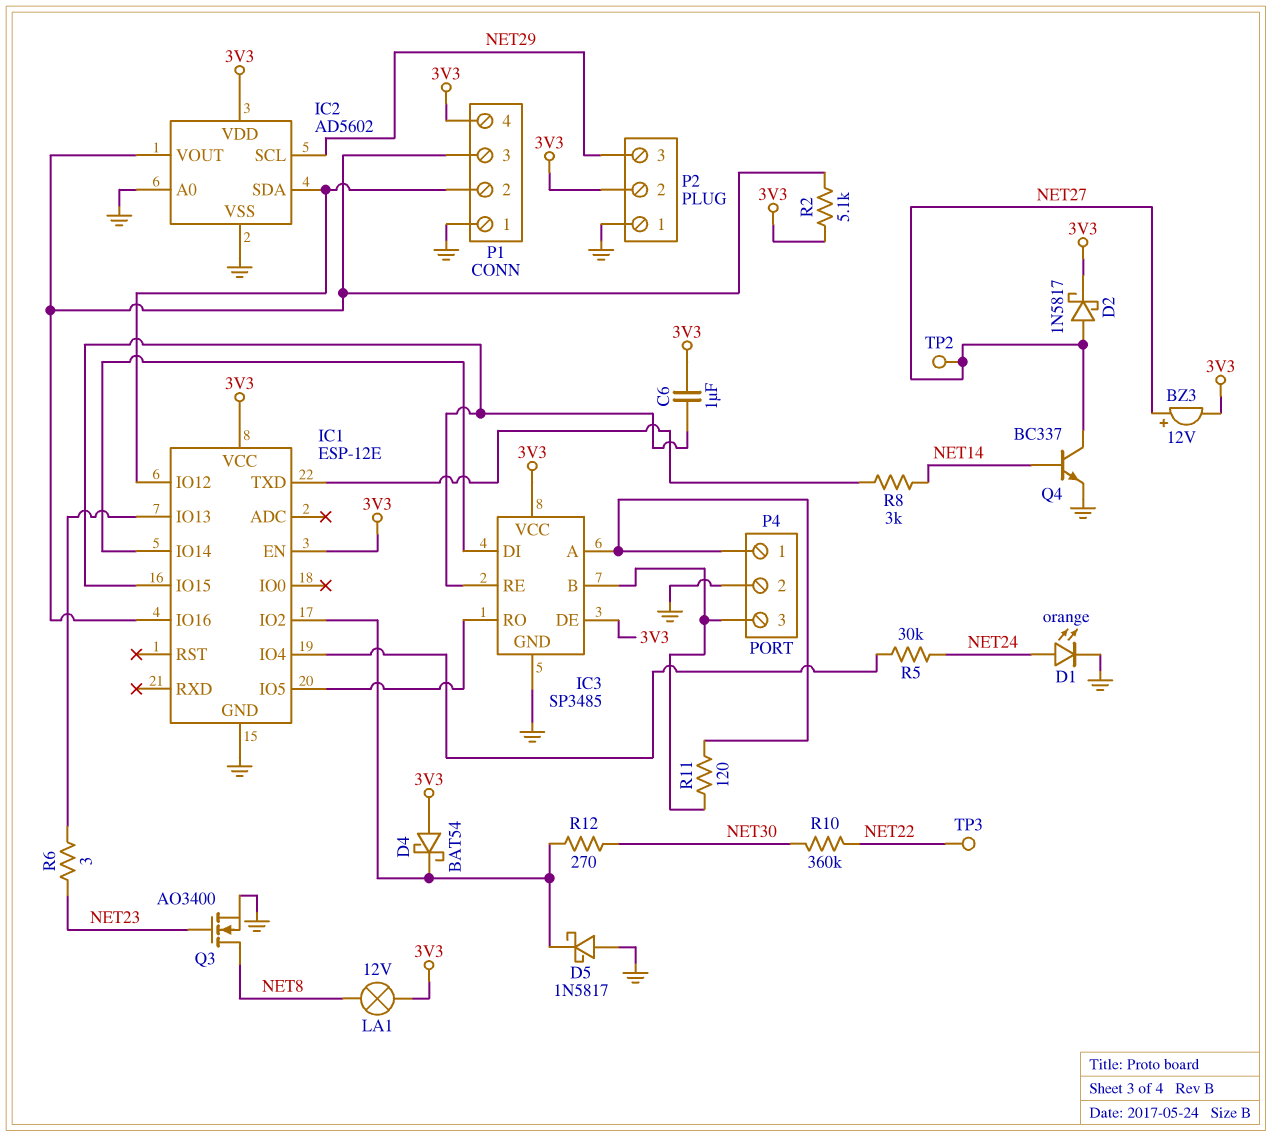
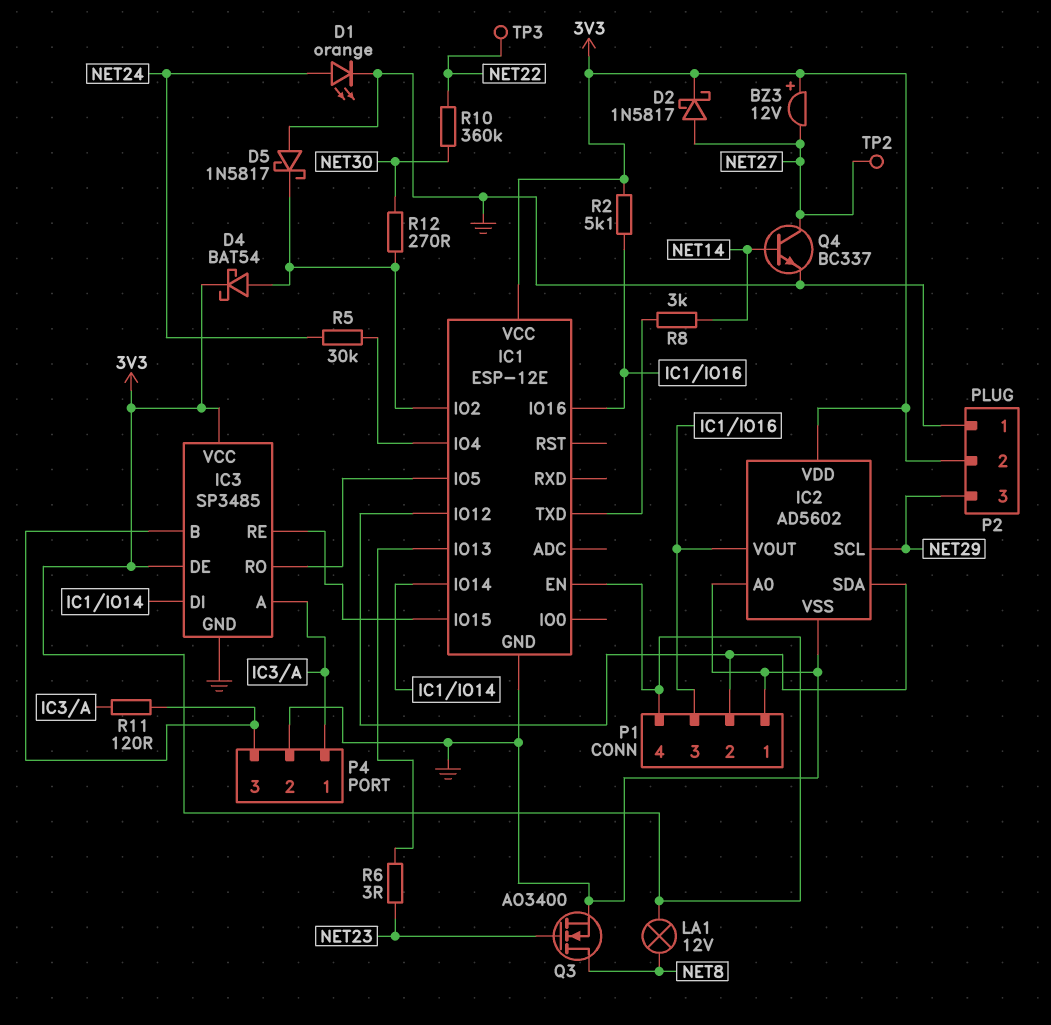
BZ3: buzzer 12V (plus NET27, minus 3V3) -> buzzer 12V (plus 3V3, minus NET27)
C6: 1uF (3V3, IC1/IO15) -> none
D4: schottky BAT54 (A 3V3, K IC1/IO2) -> schottky BAT54 (A IC1/IO2, K 3V3)

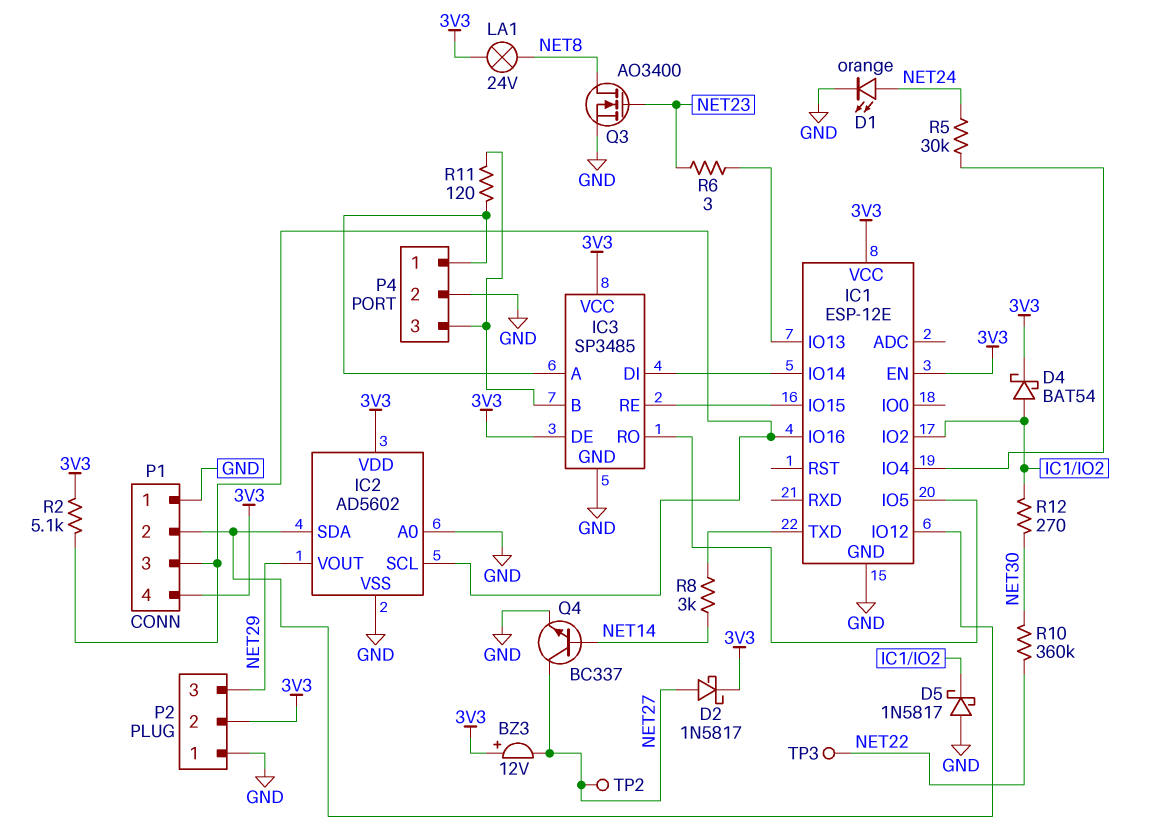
IC2 pin SCL: NET29 -> IC1/IO16
IC2 pin VOUT: IC1/IO16 -> NET29
LA1: lamp 12V (3V3, NET8) -> lamp 24V (3V3, NET8)

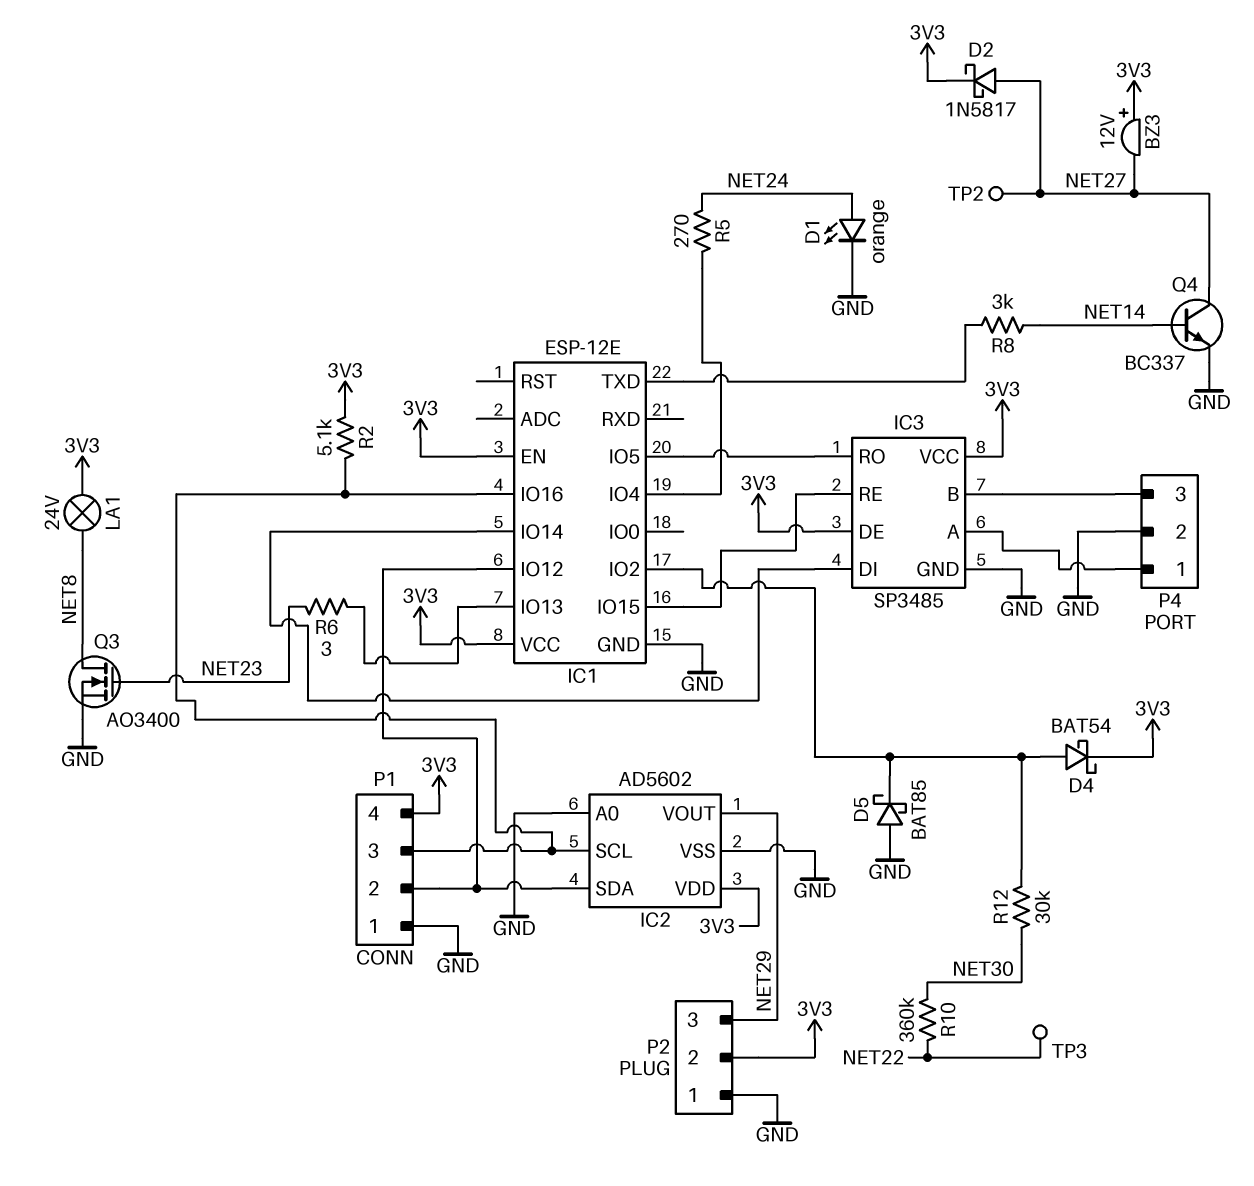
D5: schottky 1N5817 (A GND, K IC1/IO2) -> schottky BAT85 (A GND, K IC1/IO2)
R5: 30k (IC1/IO4, NET24) -> 270 (IC1/IO4, NET24)
R11: 120 (IC3/A, IC3/B) -> none
R12: 270 (IC1/IO2, NET30) -> 30k (IC1/IO2, NET30)

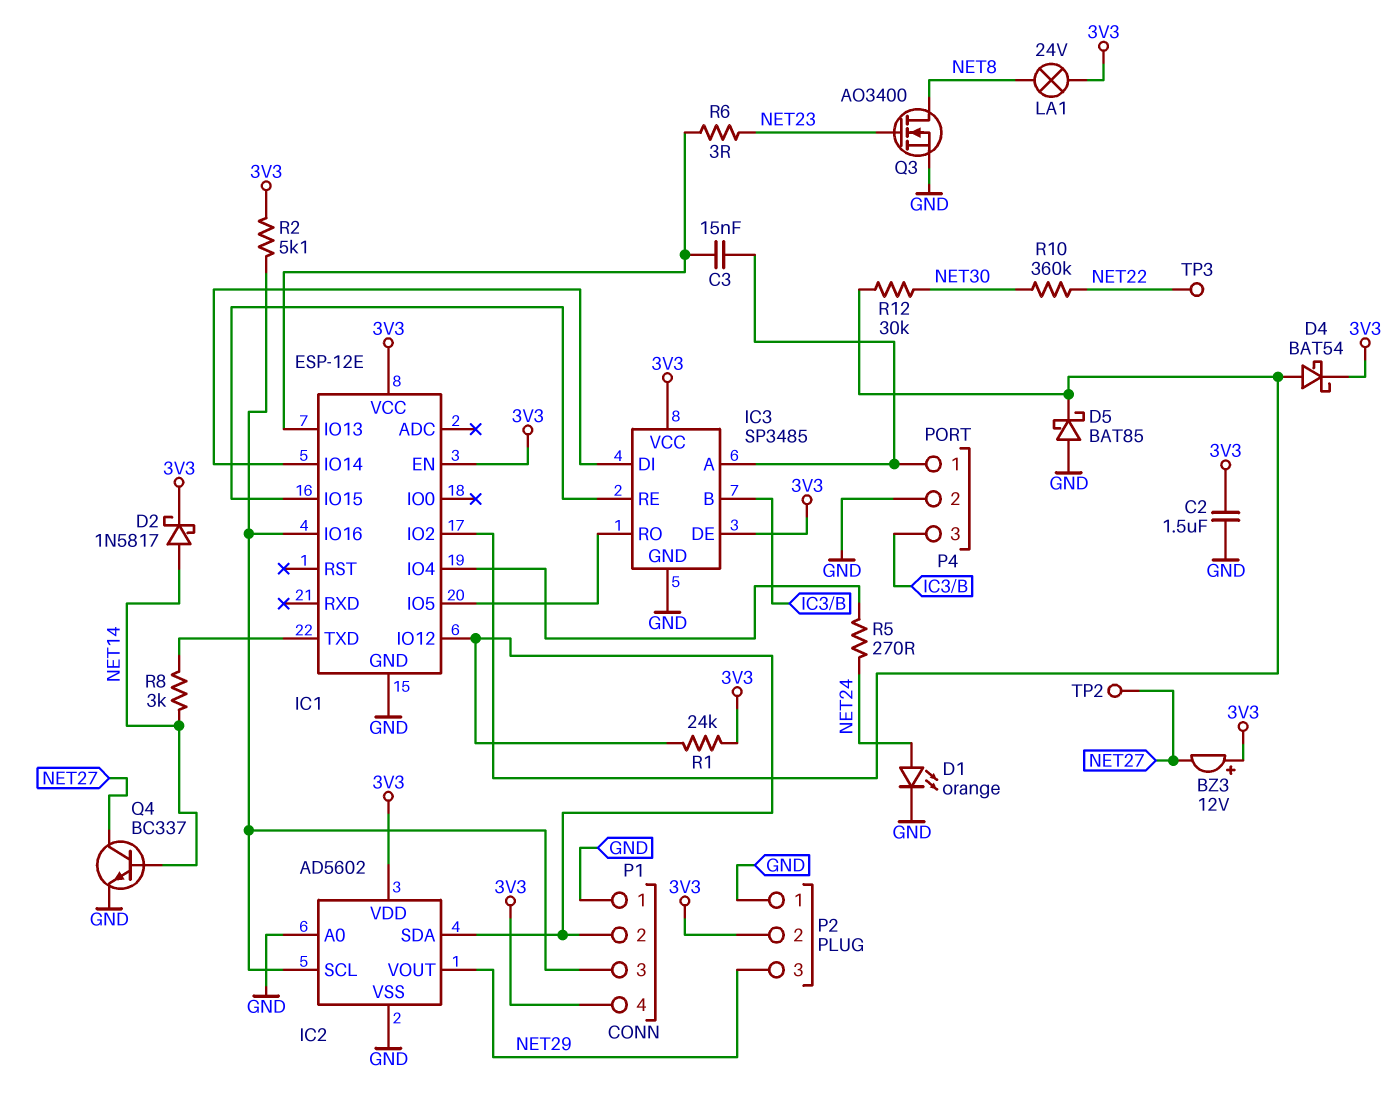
C2: none -> 1.5uF (3V3, GND)
C3: none -> 15nF (IC1/IO13, IC3/A)
D2: schottky 1N5817 (A NET27, K 3V3) -> schottky 1N5817 (A NET14, K 3V3)
R1: none -> 24k (3V3, IC1/IO12)

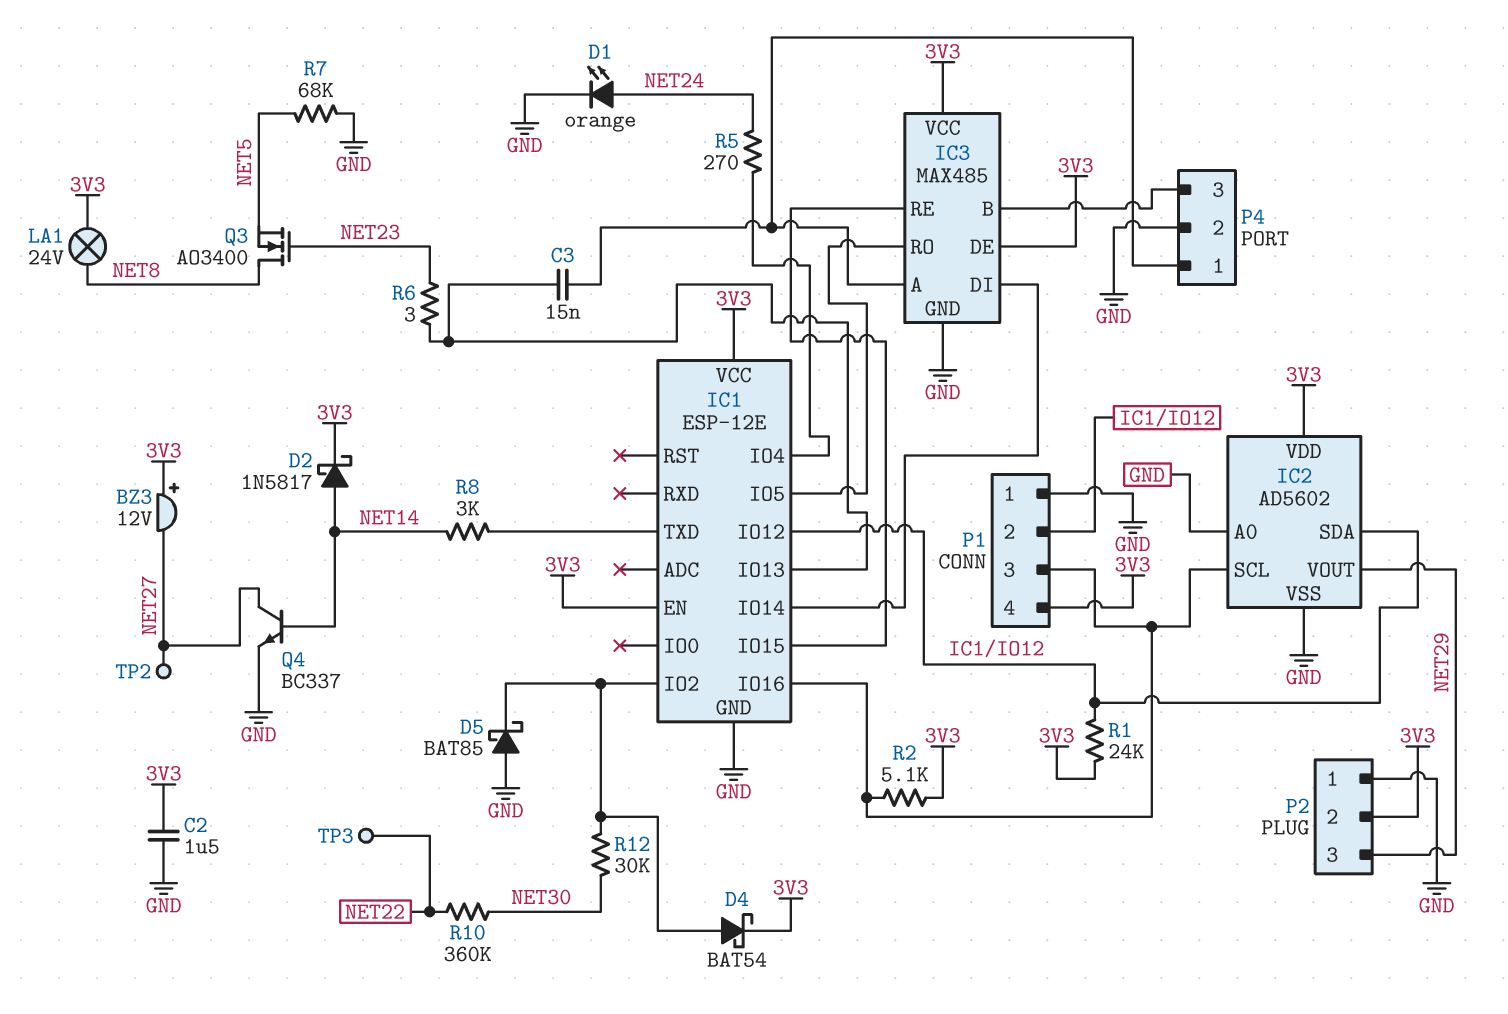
IC3: SP3485 -> MAX485
Q3: NMOS AO3400 (G NET23, D NET8, S GND) -> NMOS AO3400 (G NET23, D NET8, S NET5)
R7: none -> 68k (GND, NET5)

